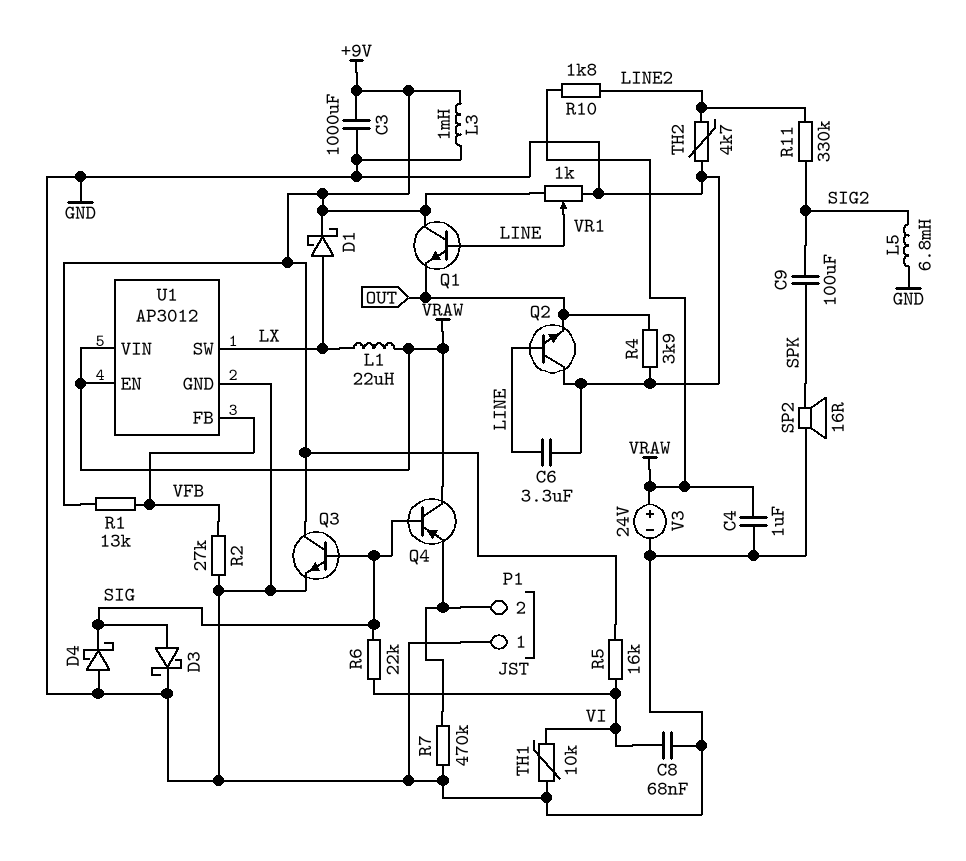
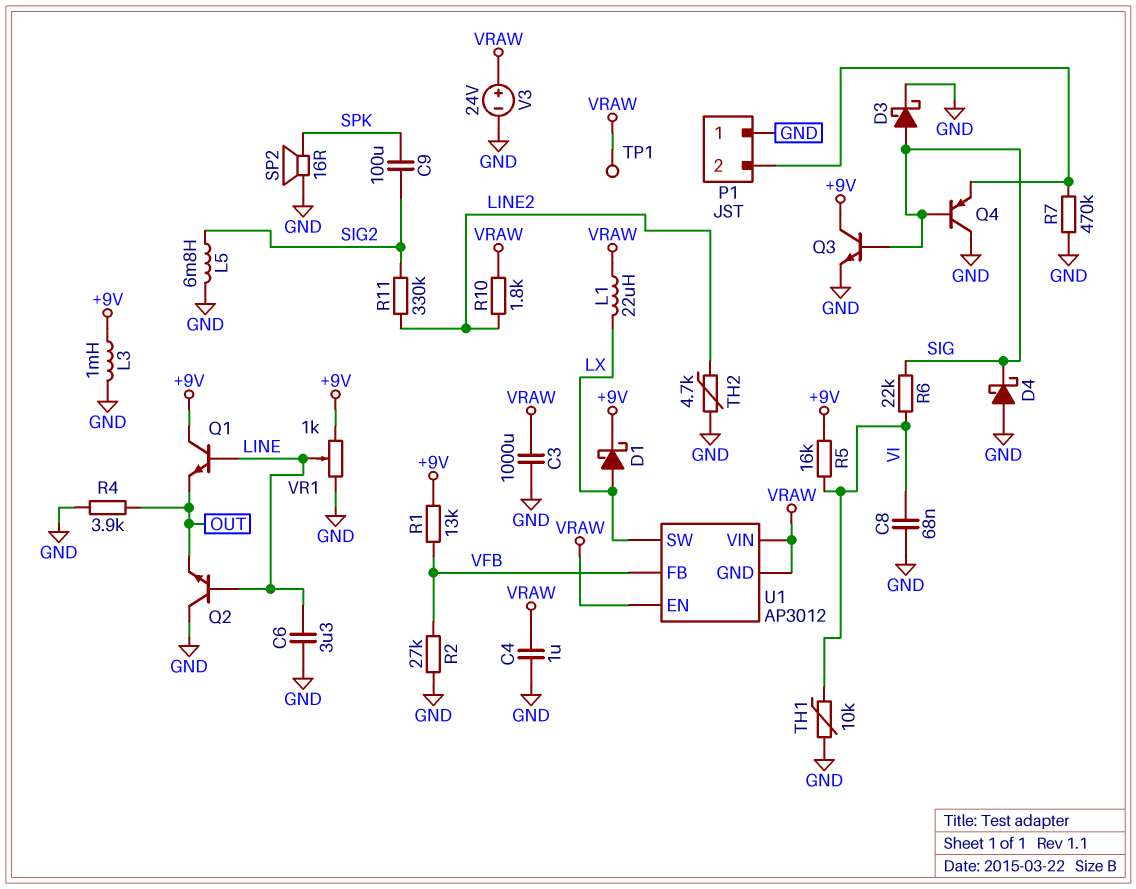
C3: 1000uF (+9V, GND) -> 1000uF (GND, VRAW)
Q4: PNP (B SIG, C VRAW, E P1/2) -> PNP (B SIG, C GND, E P1/2)
TP1: none -> test point (VRAW)
U1 pin GND: GND -> VRAW

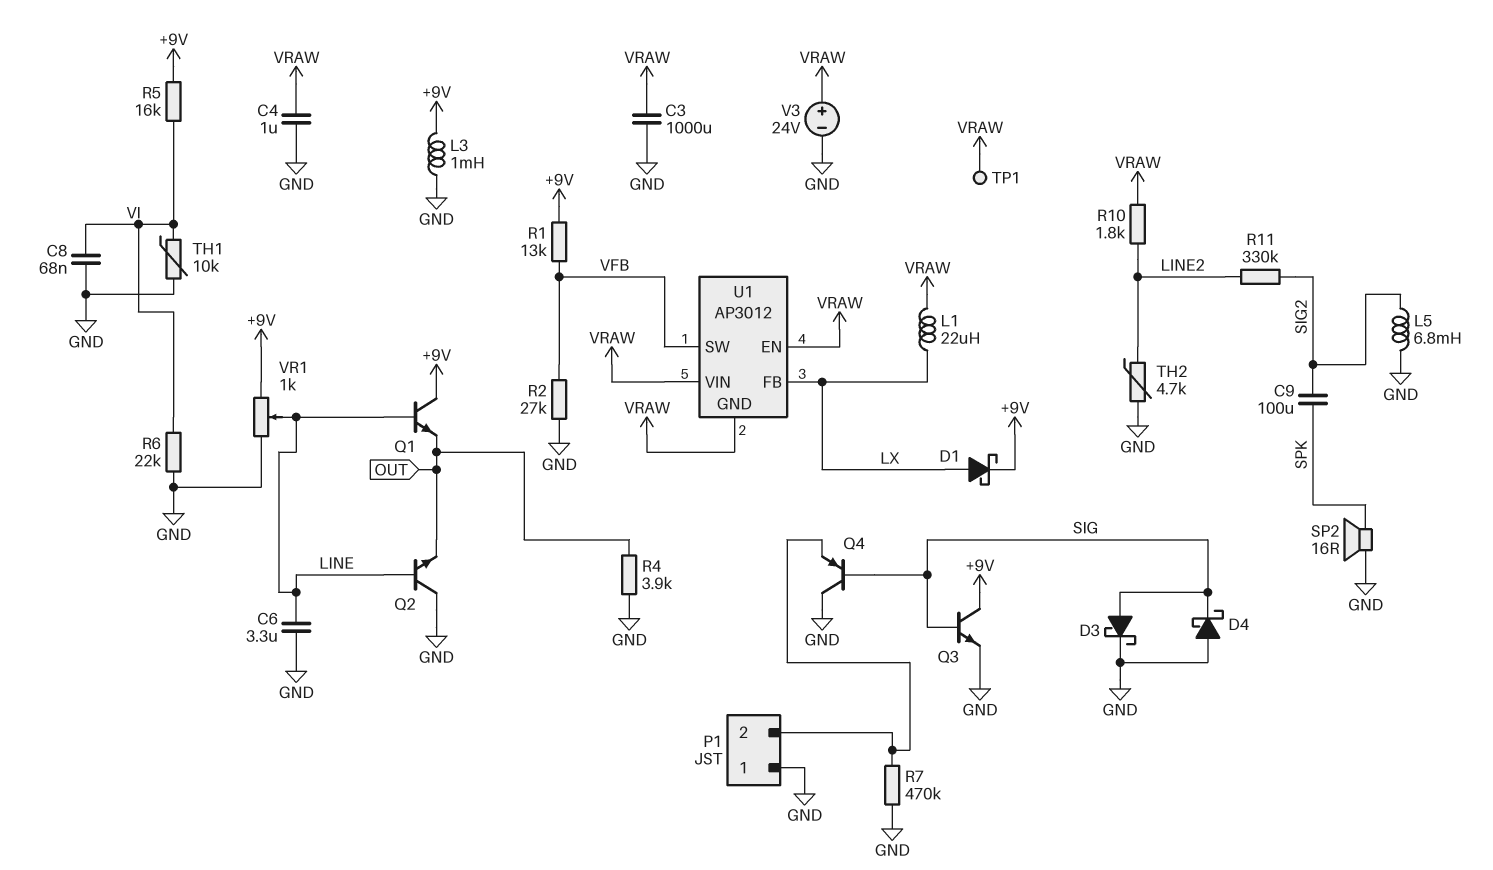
R6: 22k (SIG, VI) -> 22k (GND, VI)
U1 pin FB: VFB -> LX
U1 pin SW: LX -> VFB

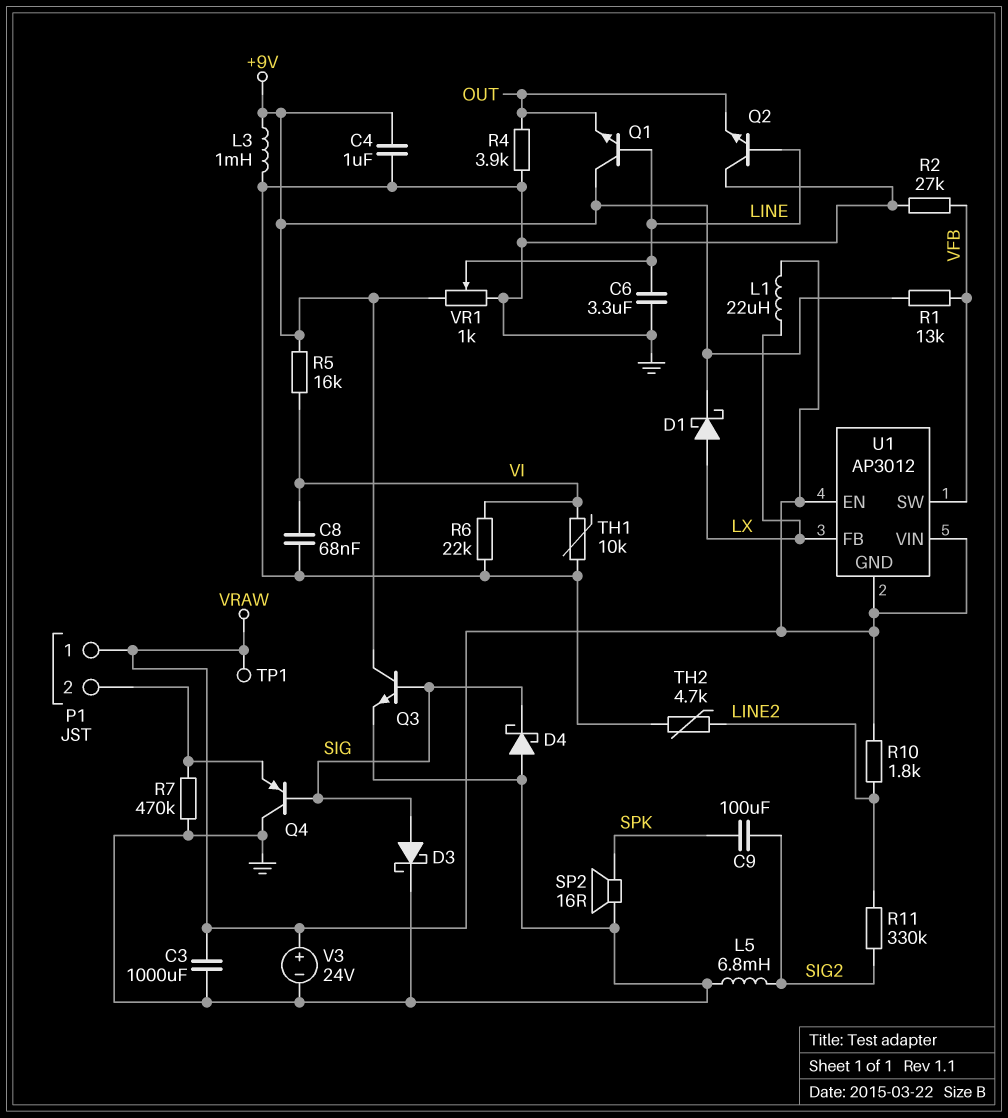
C4: 1uF (GND, VRAW) -> 1uF (+9V, GND)
P1 pin 1: GND -> VRAW

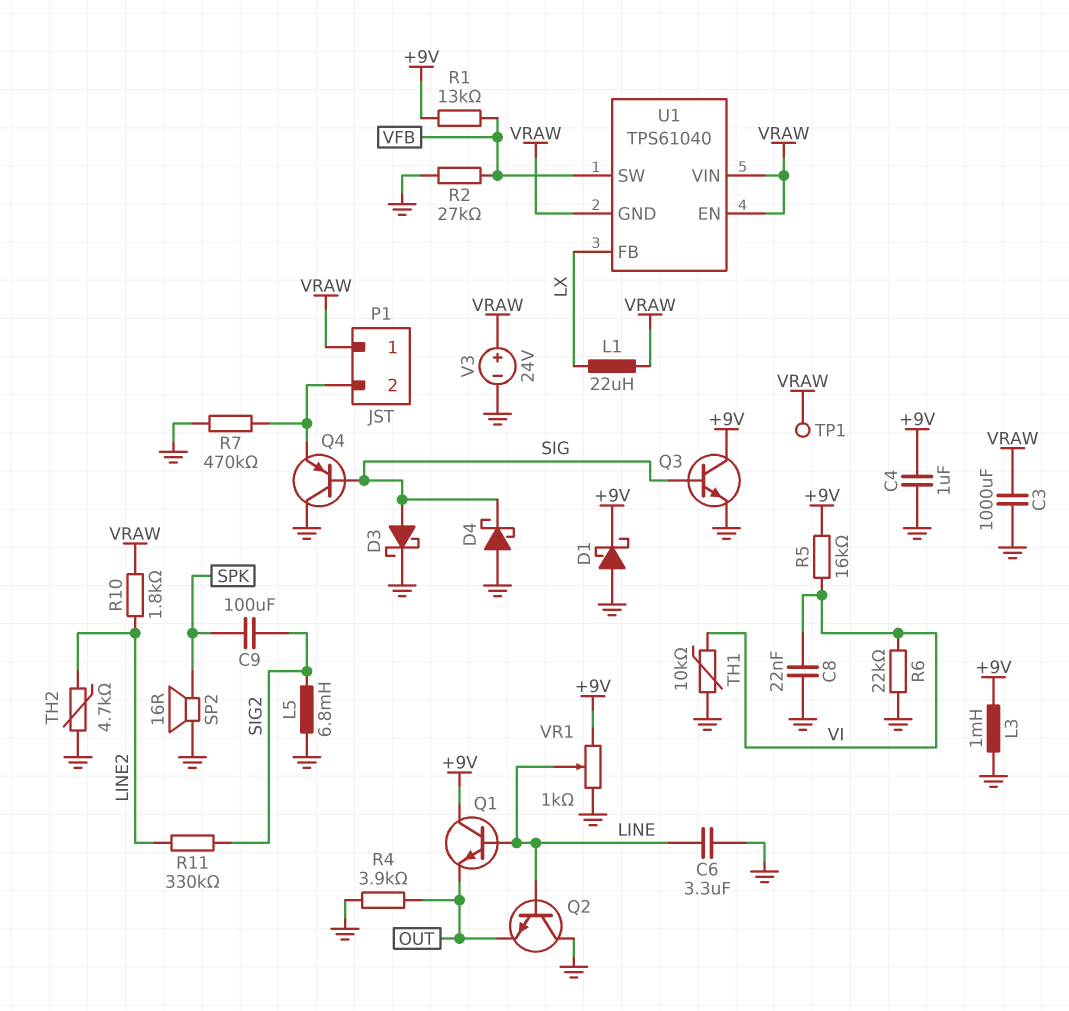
C8: 68nF (GND, VI) -> 22nF (GND, VI)
D1: schottky (A LX, K +9V) -> schottky (A GND, K +9V)
U1: AP3012 -> TPS61040

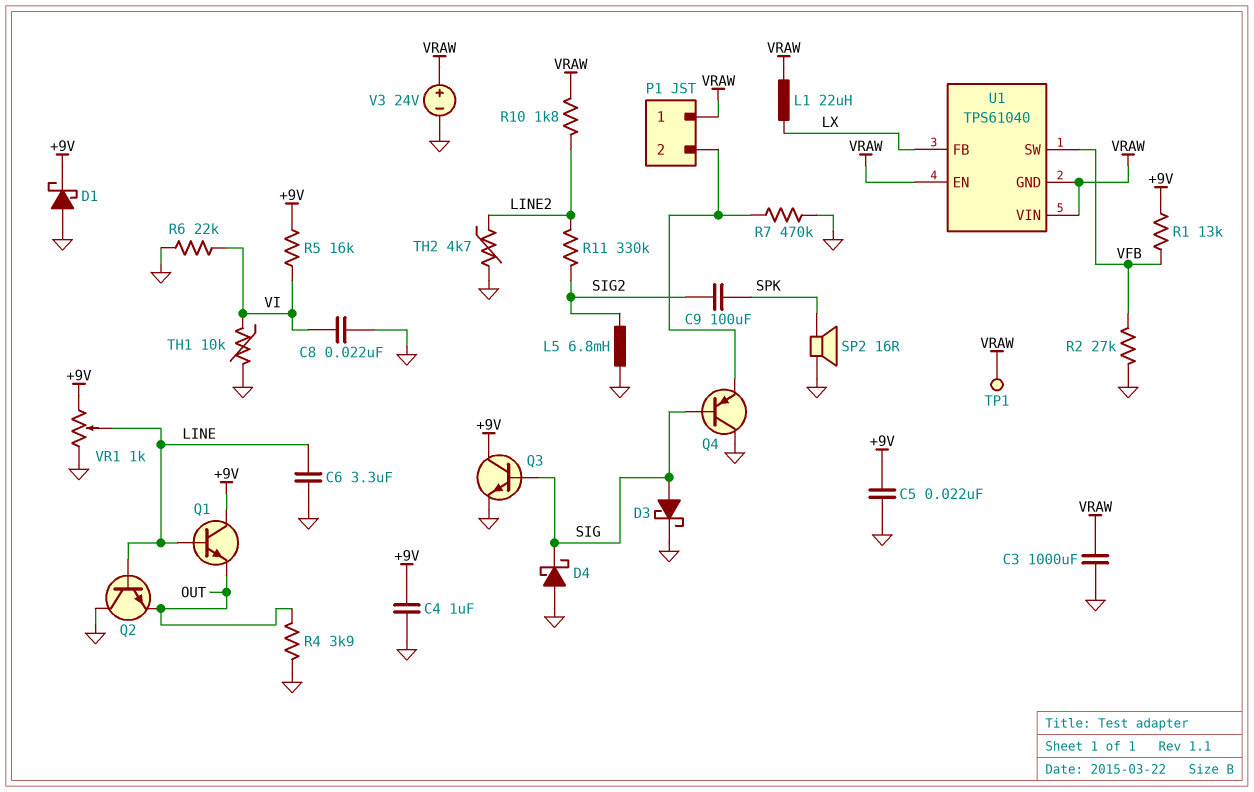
C5: none -> 22nF (+9V, GND)
L3: 1mH (+9V, GND) -> none

